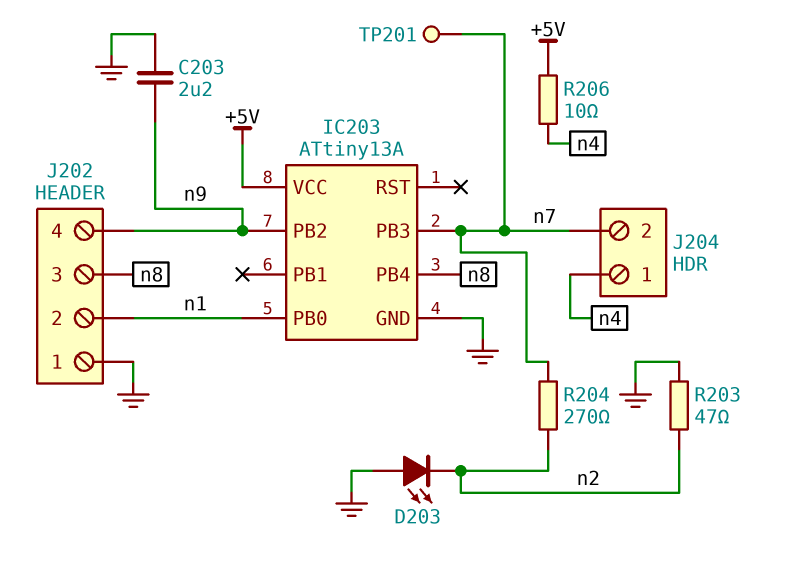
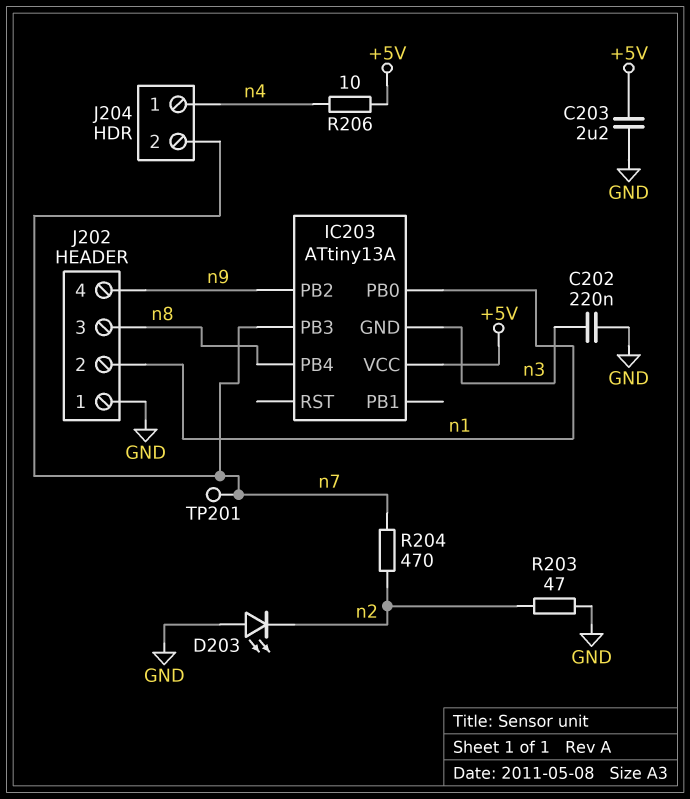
C202: none -> 220nF (GND, n3)
C203: 2.2uF (GND, n9) -> 2.2uF (+5V, GND)
IC203 pin GND: GND -> n3
R204: 270 (n2, n7) -> 470 (n2, n7)

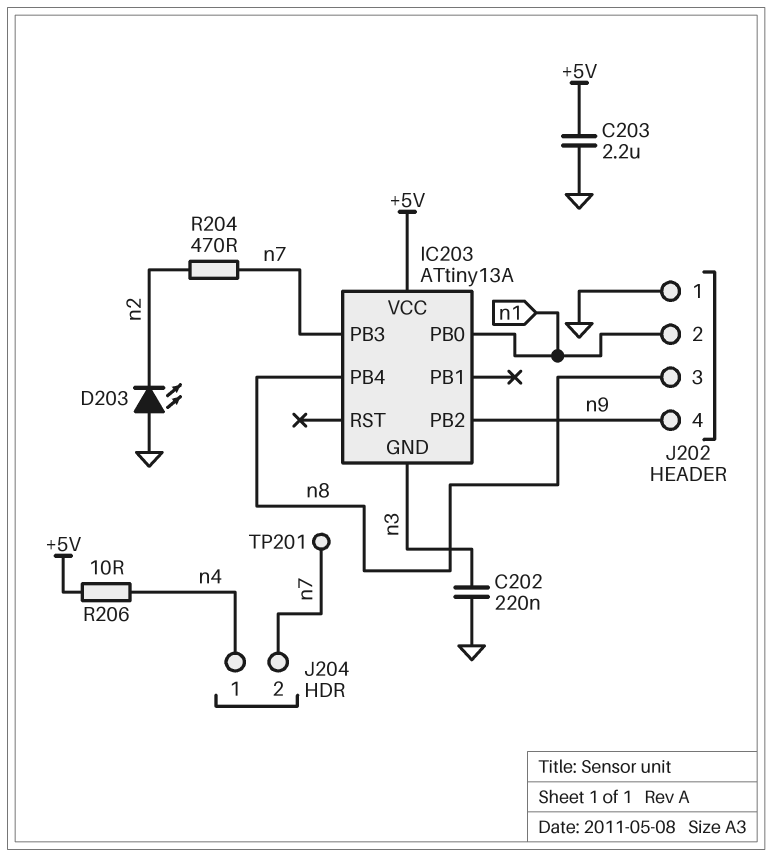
R203: 47 (GND, n2) -> none

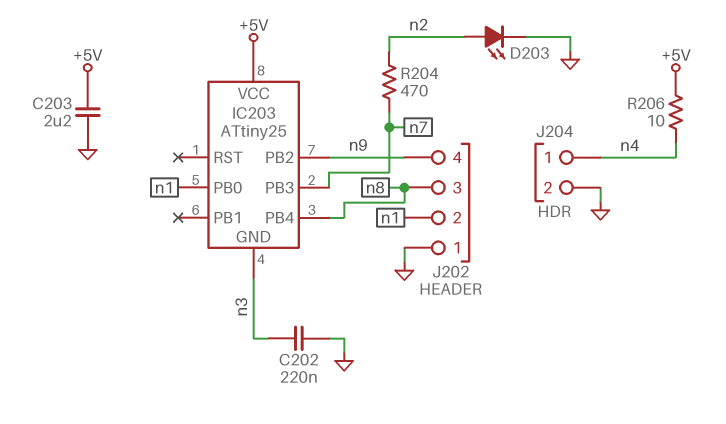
D203: LED (A GND, K n2) -> LED (A n2, K GND)
IC203: ATtiny13A -> ATtiny25
J204 pin 2: n7 -> GND
TP201: test point (n7) -> none

